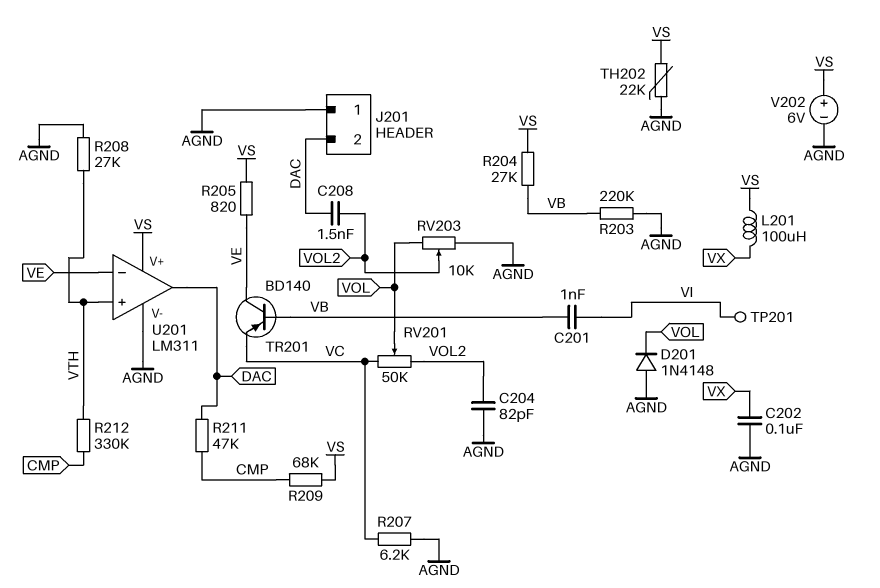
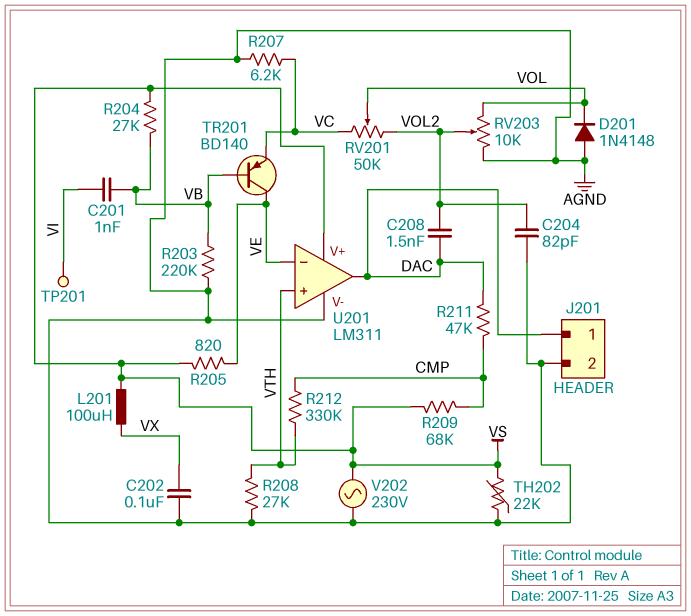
J201 pin 1: AGND -> DAC
J201 pin 2: DAC -> AGND
V202: 6V (plus VS, minus AGND) -> AC 230V (AGND, VS)

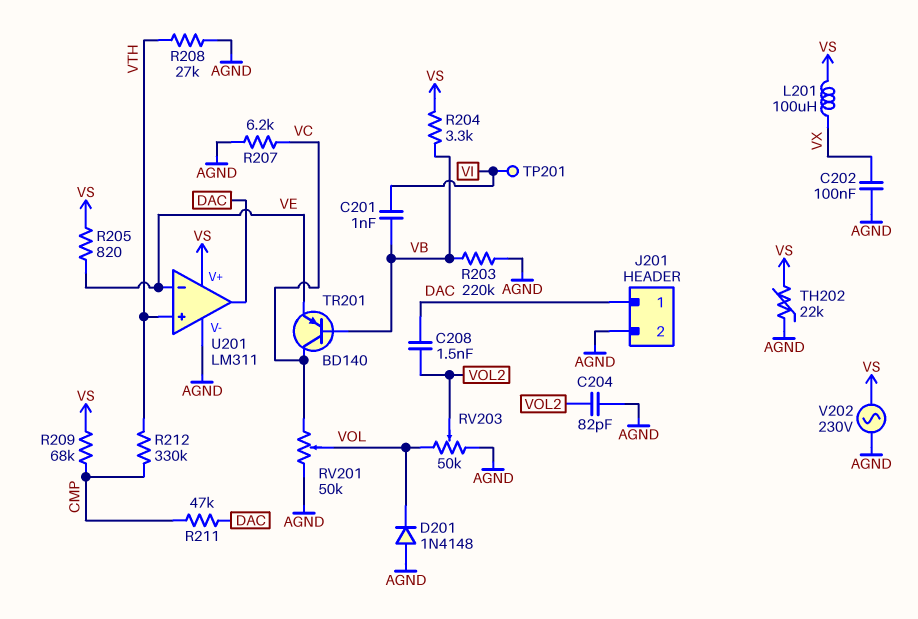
R204: 27k (VB, VS) -> 3.3k (VB, VS)
RV201: 50k (VC, VOL2, wiper VOL) -> 50k (AGND, VC, wiper VOL)
RV203: 10k (AGND, VOL, wiper VOL2) -> 50k (AGND, VOL, wiper VOL2)
TR201: PNP BD140 (B VB, C VE, E VC) -> PNP BD140 (B VB, C VC, E VE)

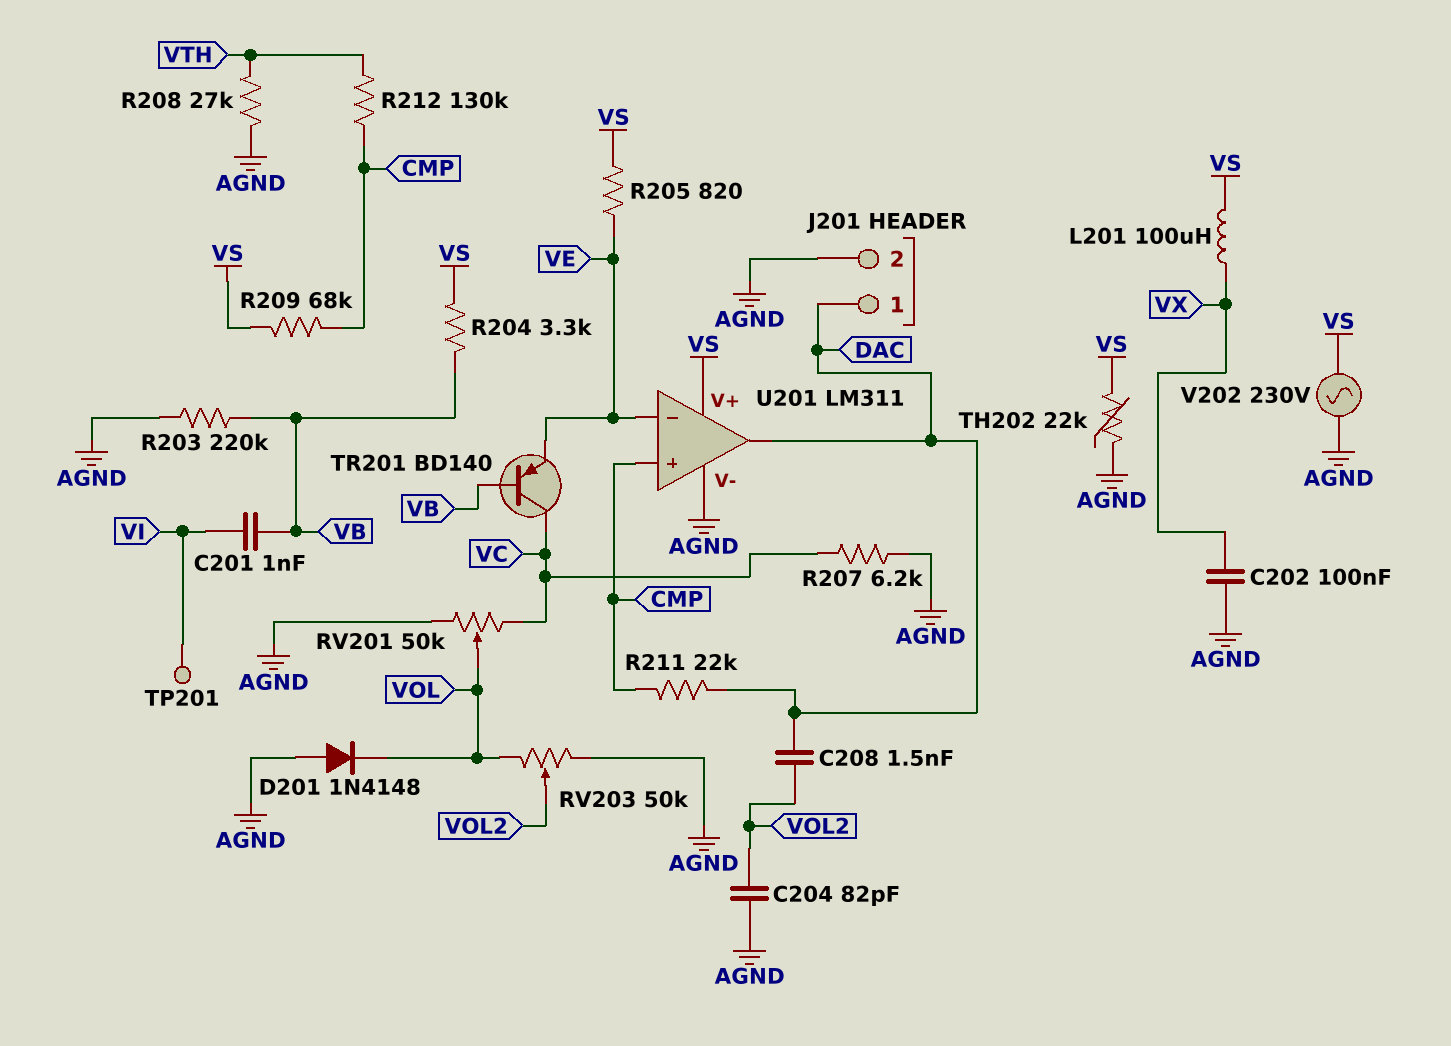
R211: 47k (CMP, DAC) -> 22k (CMP, DAC)
R212: 330k (CMP, VTH) -> 130k (CMP, VTH)
U201 pin in+: VTH -> CMP

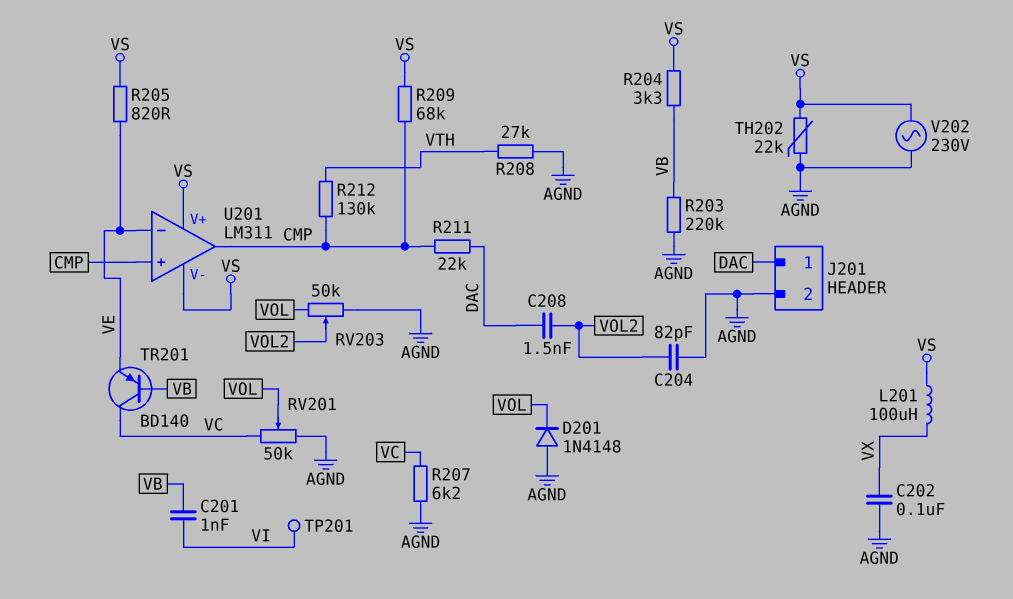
U201 pin V-: AGND -> VS
U201 pin out: DAC -> CMP

